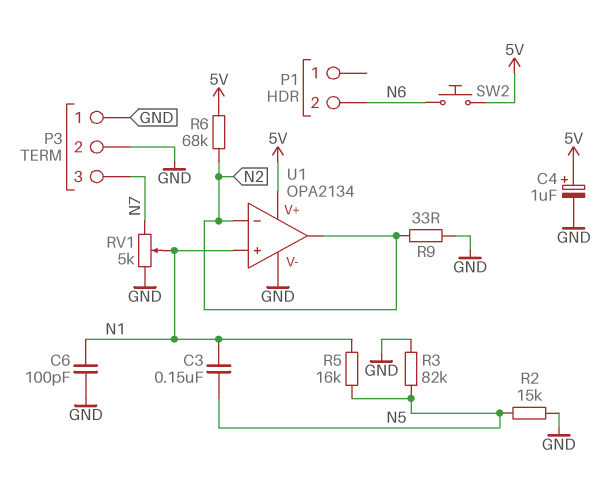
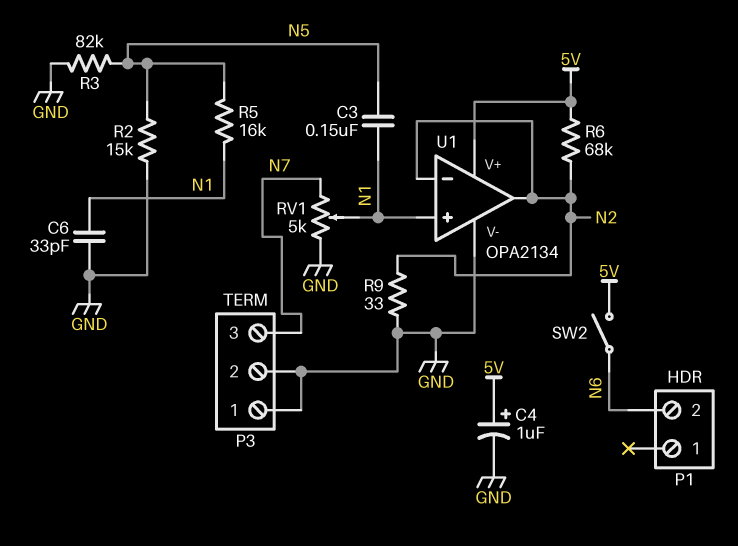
C6: 100pF (GND, N1) -> 33pF (GND, N1)
SW2: button (5V, N6) -> switch (5V, N6)

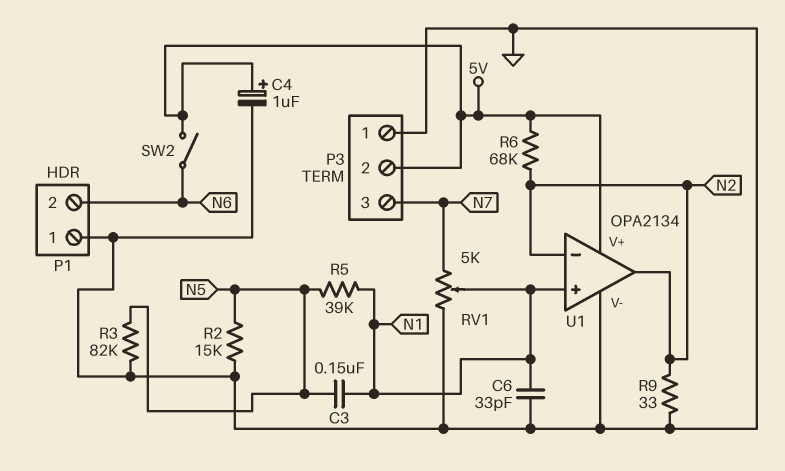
P1 pin 1: none -> GND
P3 pin 2: GND -> 5V
R5: 16k (N1, N5) -> 39k (N1, N5)

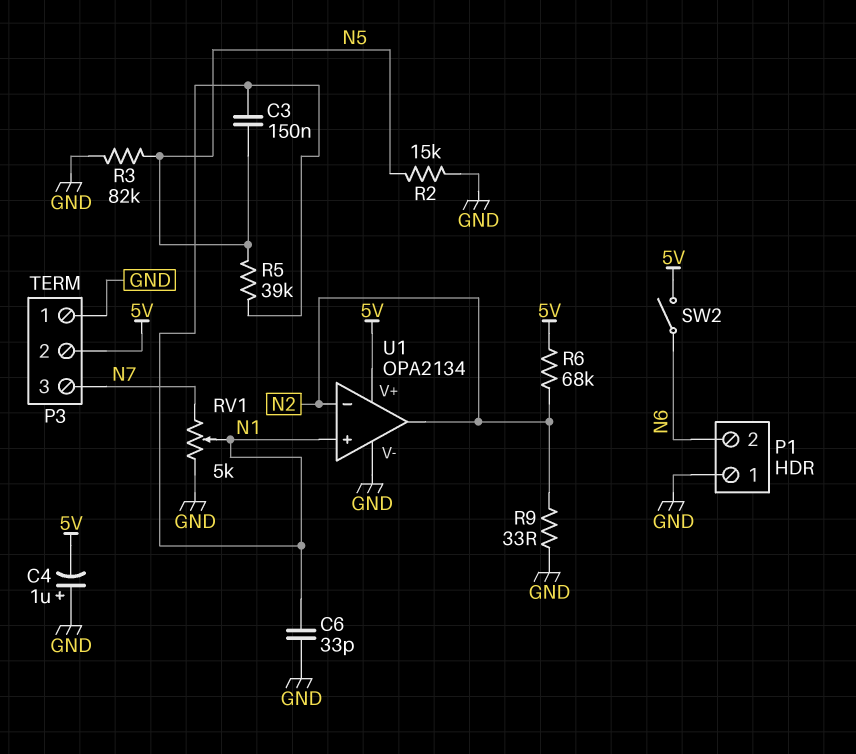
C4: 1uF (plus 5V, minus GND) -> 1uF (plus GND, minus 5V)

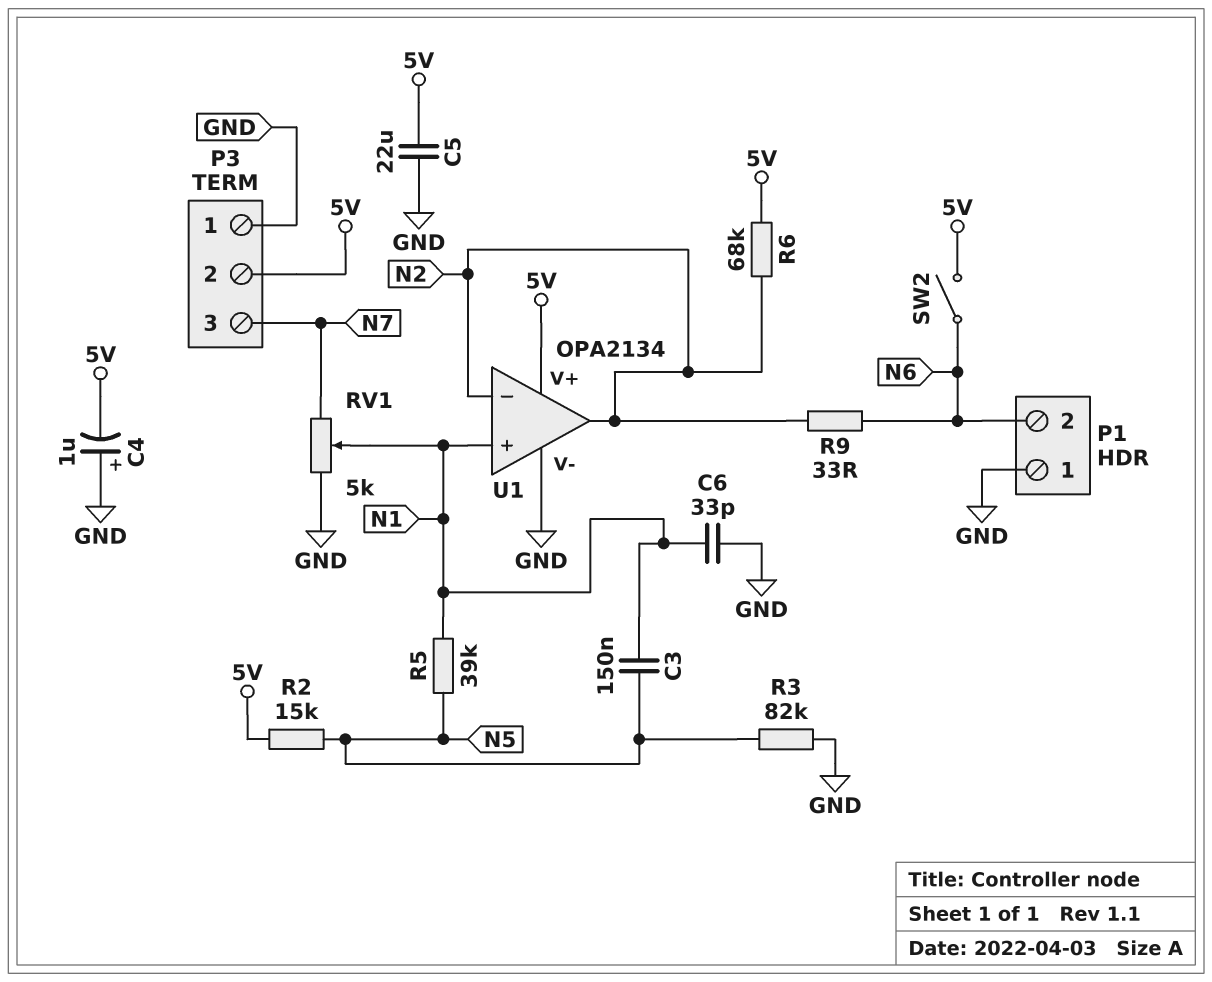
C5: none -> 22uF (5V, GND)
R2: 15k (GND, N5) -> 15k (5V, N5)
R9: 33 (GND, N2) -> 33 (N2, N6)

